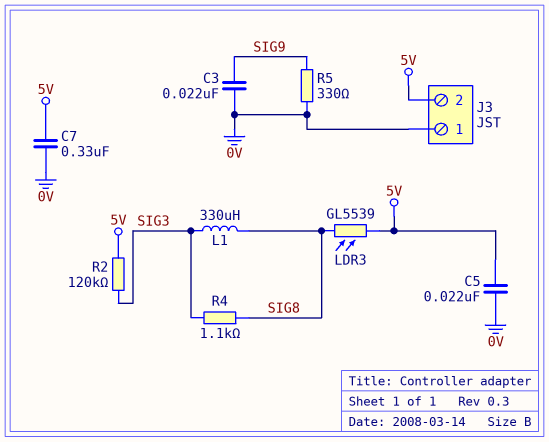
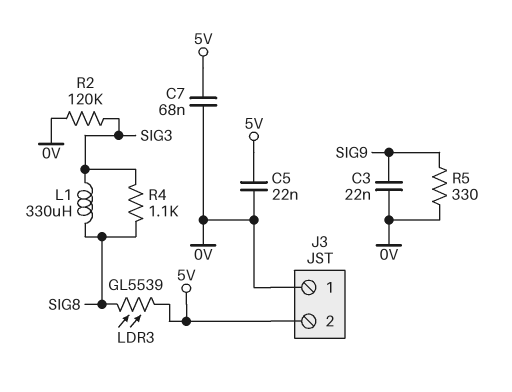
C7: 330nF (0V, 5V) -> 68nF (0V, 5V)
R2: 120k (5V, SIG3) -> 120k (0V, SIG3)

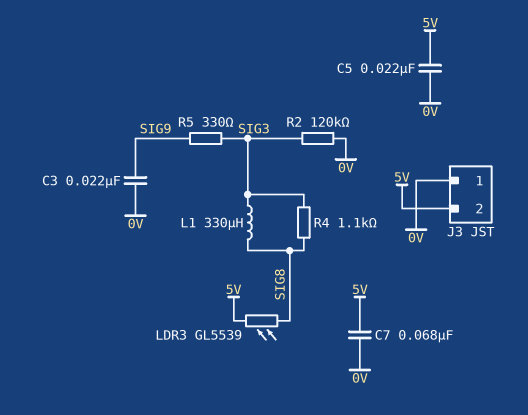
R5: 330 (0V, SIG9) -> 330 (SIG3, SIG9)

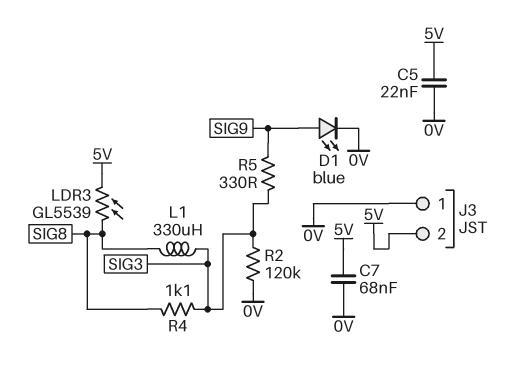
C3: 22nF (0V, SIG9) -> none
D1: none -> LED blue (A SIG9, K 0V)

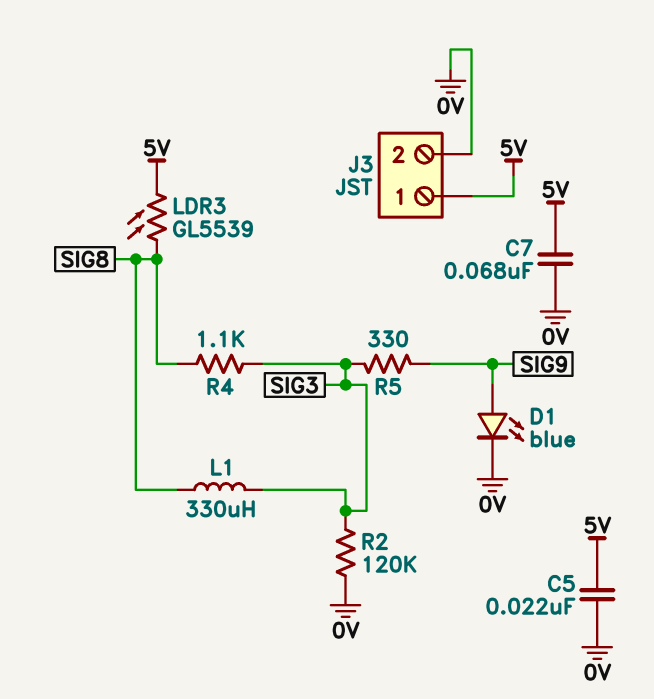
J3 pin 1: 0V -> 5V
J3 pin 2: 5V -> 0V

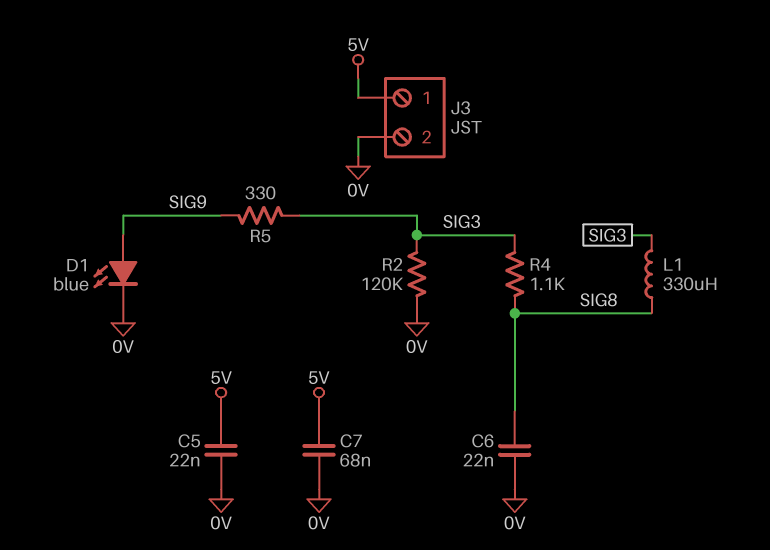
C6: none -> 22nF (0V, SIG8)
LDR3: GL5539 (5V, SIG8) -> none

